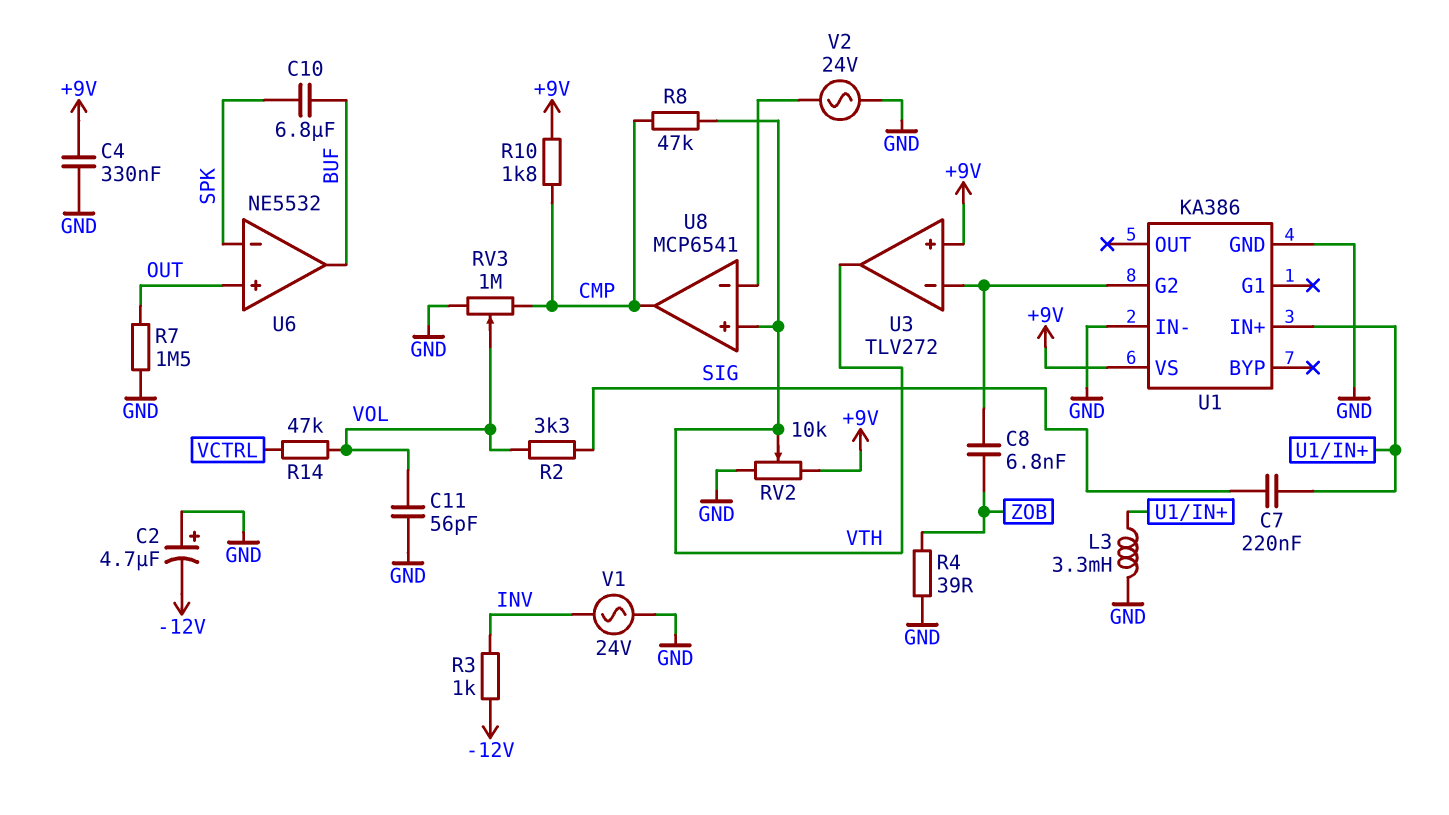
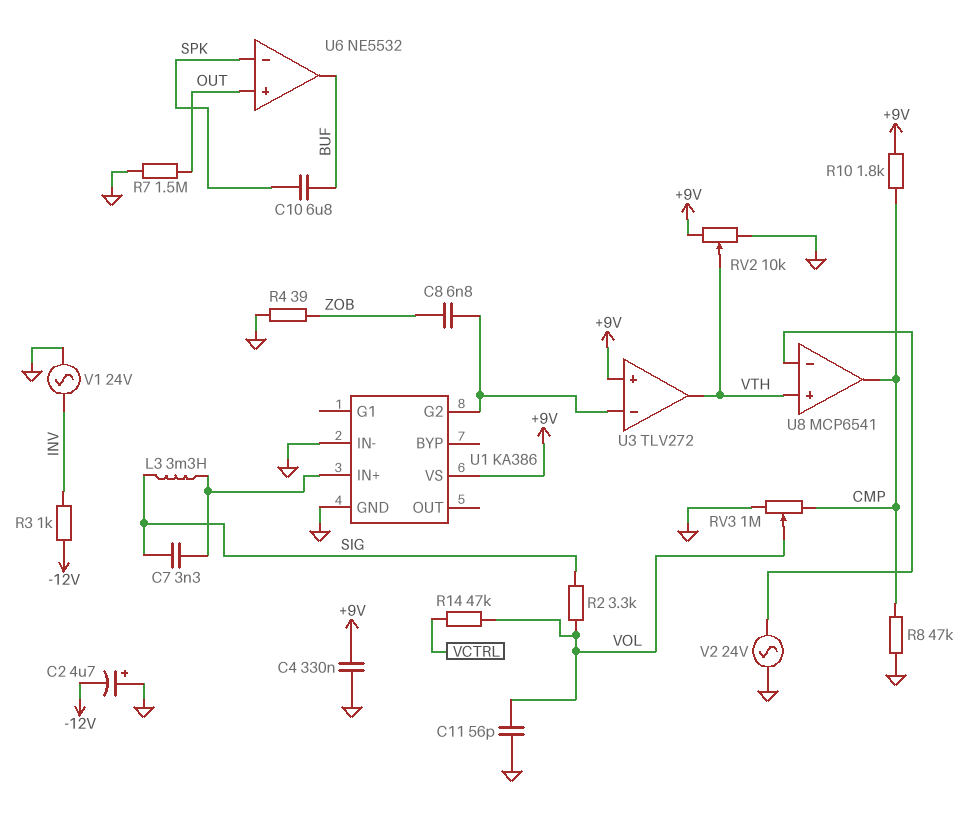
C7: 220nF (SIG, U1/IN+) -> 3.3nF (SIG, U1/IN+)
L3: 3.3mH (GND, U1/IN+) -> 3.3mH (SIG, U1/IN+)
R8: 47k (CMP, VTH) -> 47k (CMP, GND)

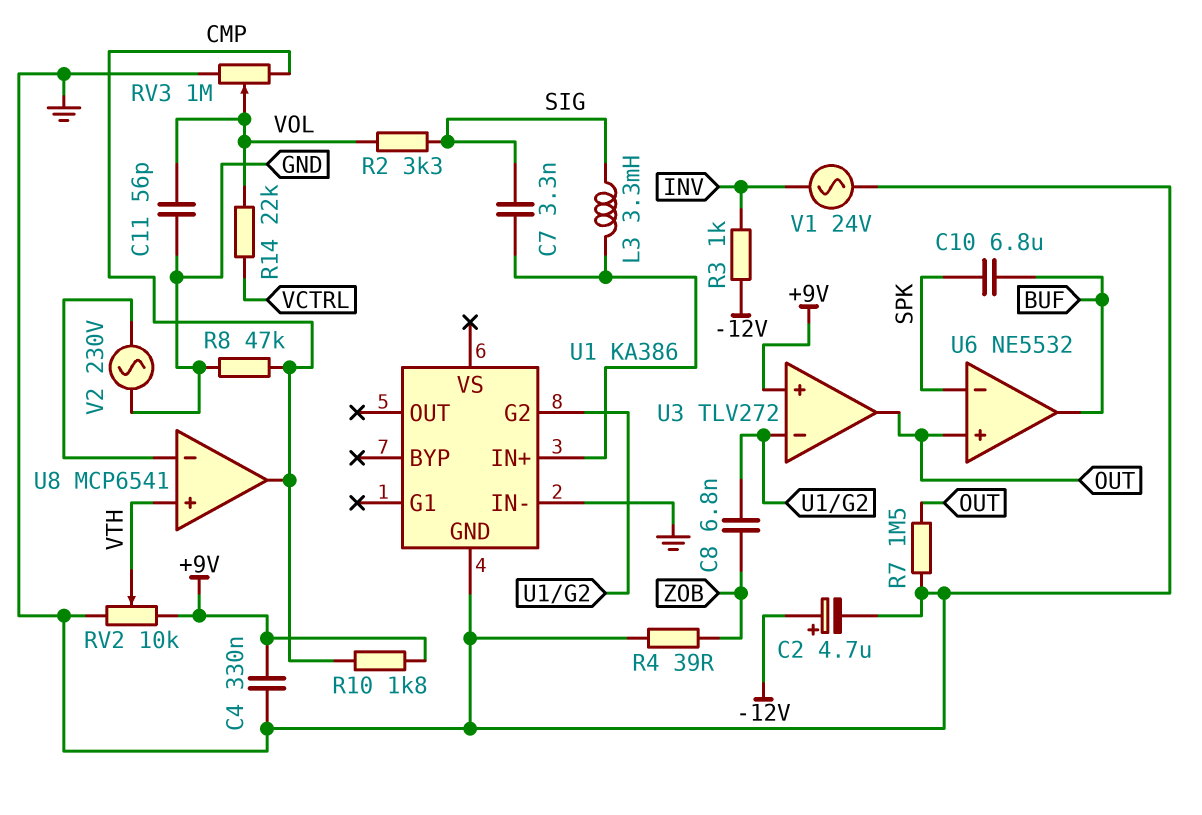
C2: 4.7uF (plus GND, minus -12V) -> 4.7uF (plus -12V, minus GND)
R14: 47k (VCTRL, VOL) -> 22k (VCTRL, VOL)
U1 pin VS: +9V -> none
U3 pin out: VTH -> OUT
V2: AC 24V (GND, U8/in-) -> AC 230V (GND, U8/in-)

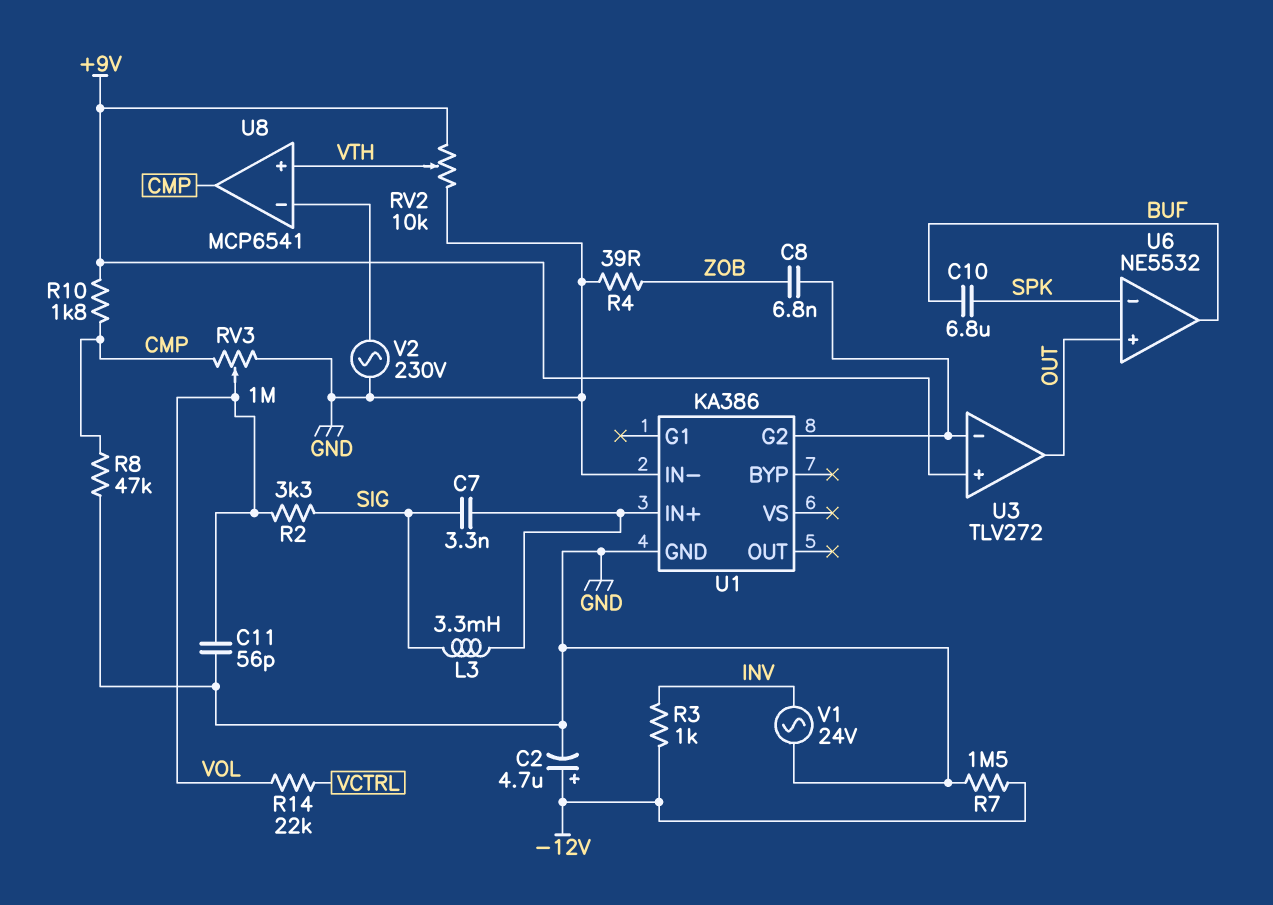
C4: 330nF (+9V, GND) -> none
R7: 1.5M (GND, OUT) -> 1.5M (-12V, GND)

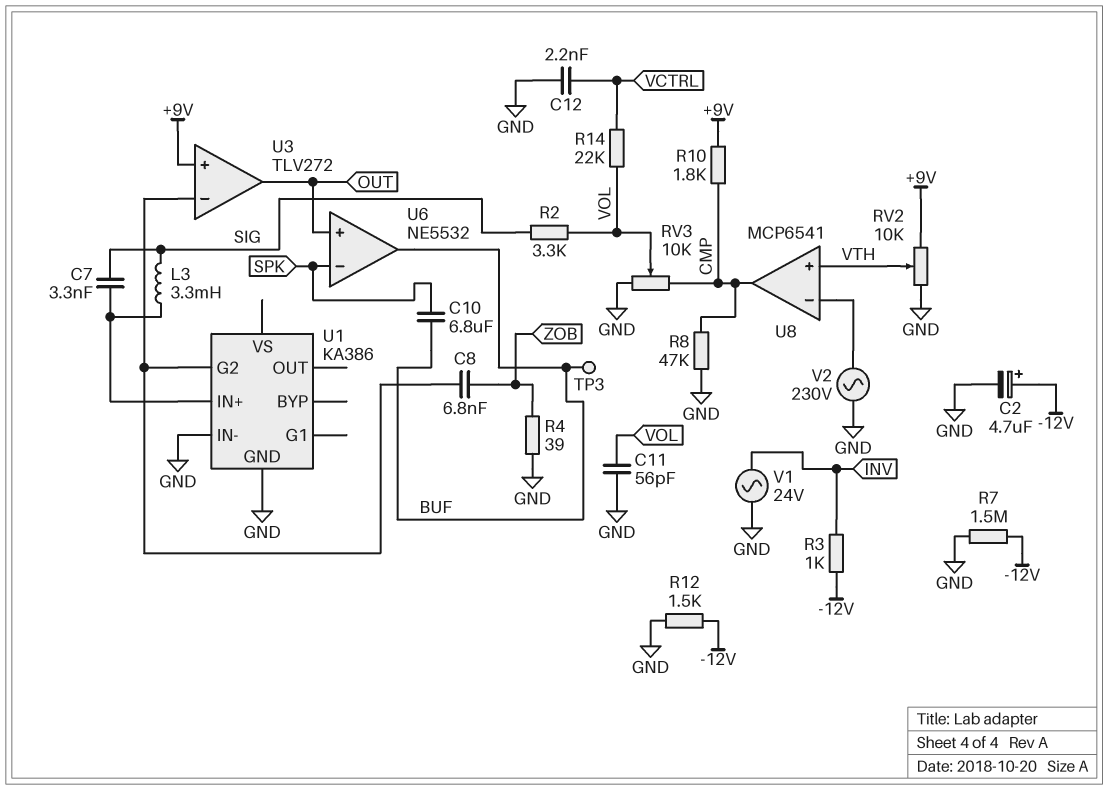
C12: none -> 2.2nF (GND, VCTRL)
R12: none -> 1.5k (-12V, GND)
RV3: 1M (CMP, GND, wiper VOL) -> 10k (CMP, GND, wiper VOL)
TP3: none -> test point (BUF)

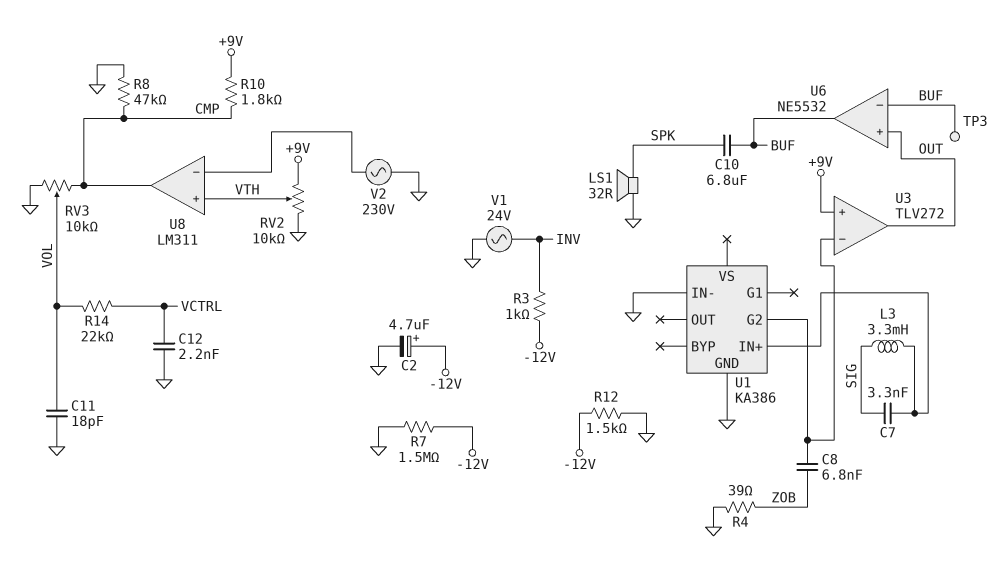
C11: 56pF (GND, VOL) -> 18pF (GND, VOL)
LS1: none -> speaker 32R (GND, SPK)
R2: 3.3k (SIG, VOL) -> none
U6 pin in-: SPK -> BUF
U8: MCP6541 -> LM311

